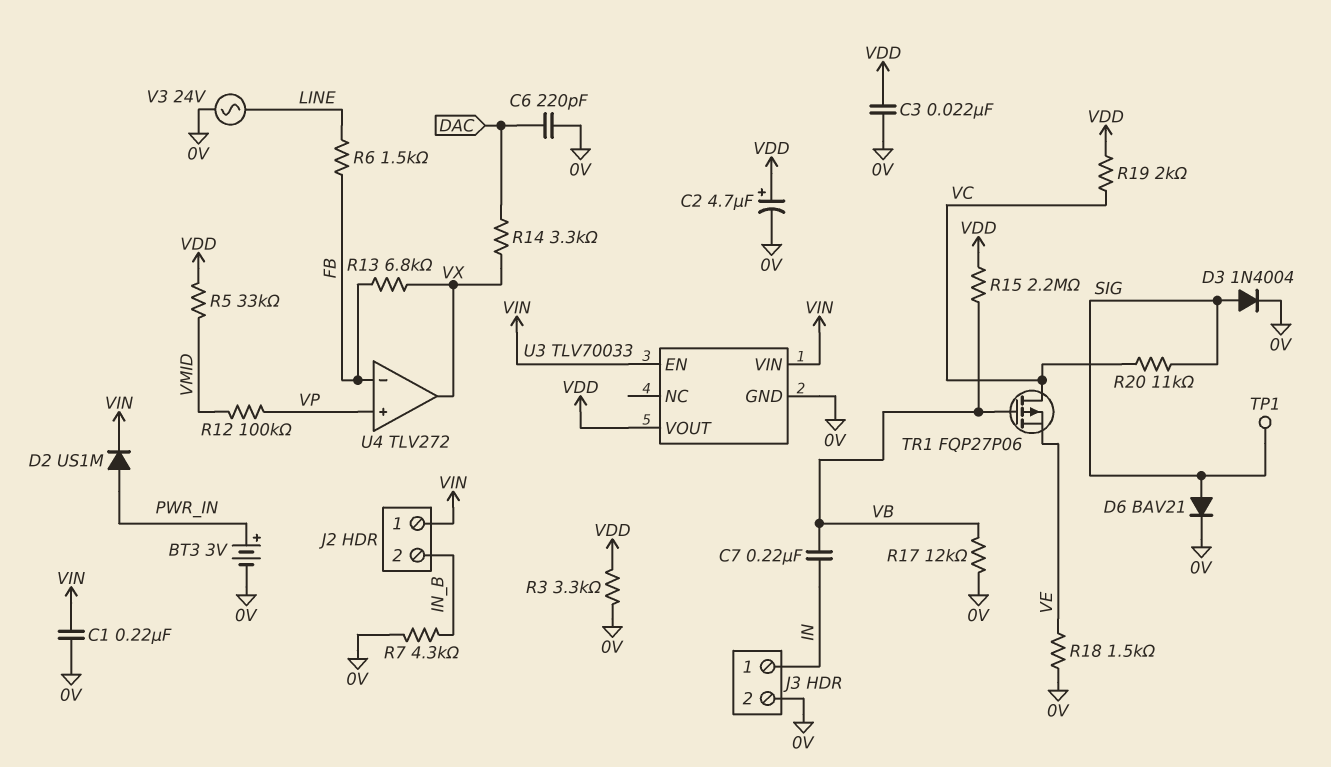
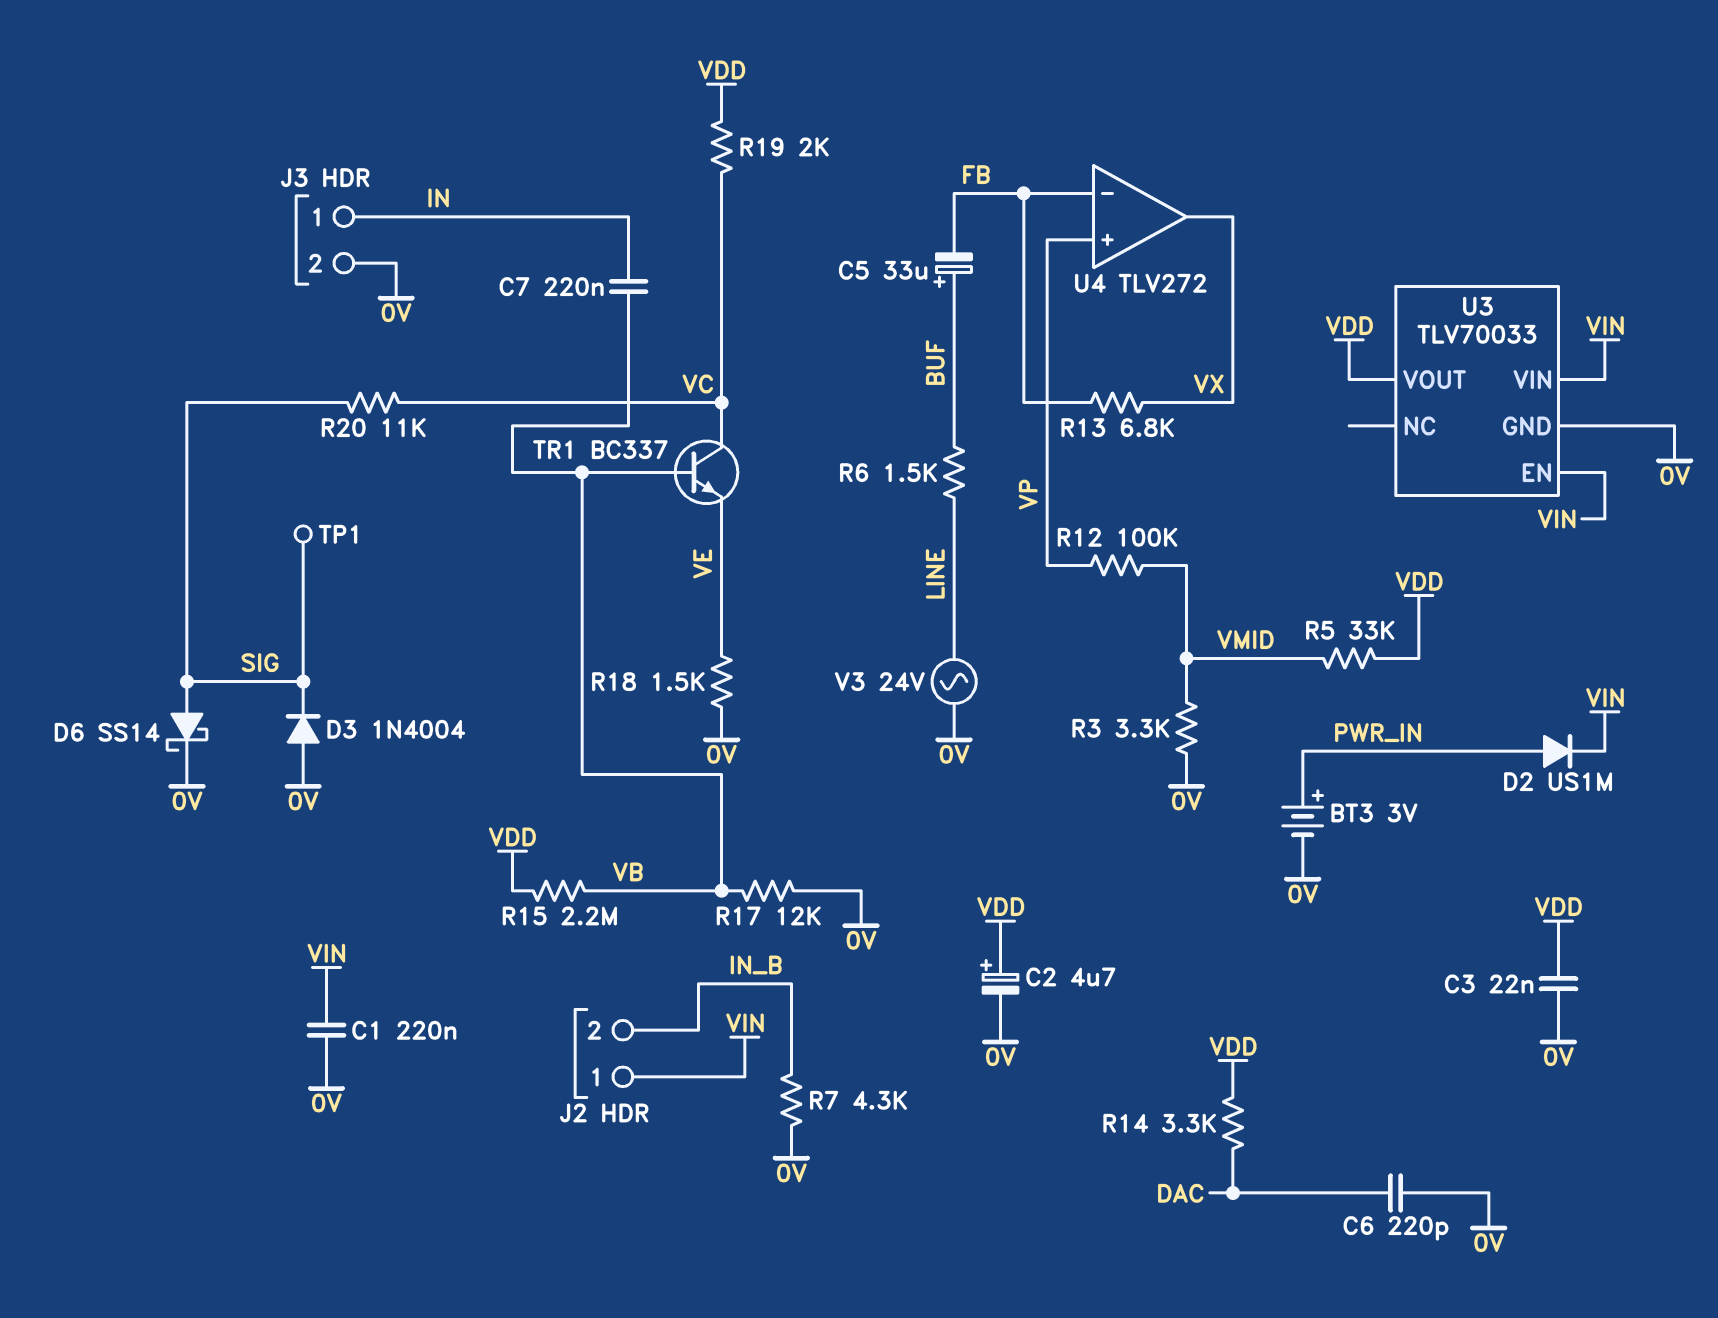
C5: none -> 33uF (plus BUF, minus FB)
D3: diode 1N4004 (A SIG, K 0V) -> diode 1N4004 (A 0V, K SIG)
D6: diode BAV21 (A SIG, K 0V) -> schottky SS14 (A SIG, K 0V)
R3: 3.3k (0V, VDD) -> 3.3k (0V, VMID)
R6: 1.5k (FB, LINE) -> 1.5k (BUF, LINE)
R14: 3.3k (DAC, VX) -> 3.3k (DAC, VDD)
TR1: PMOS FQP27P06 (G VB, D VC, S VE) -> NPN BC337 (B VB, C VC, E VE)

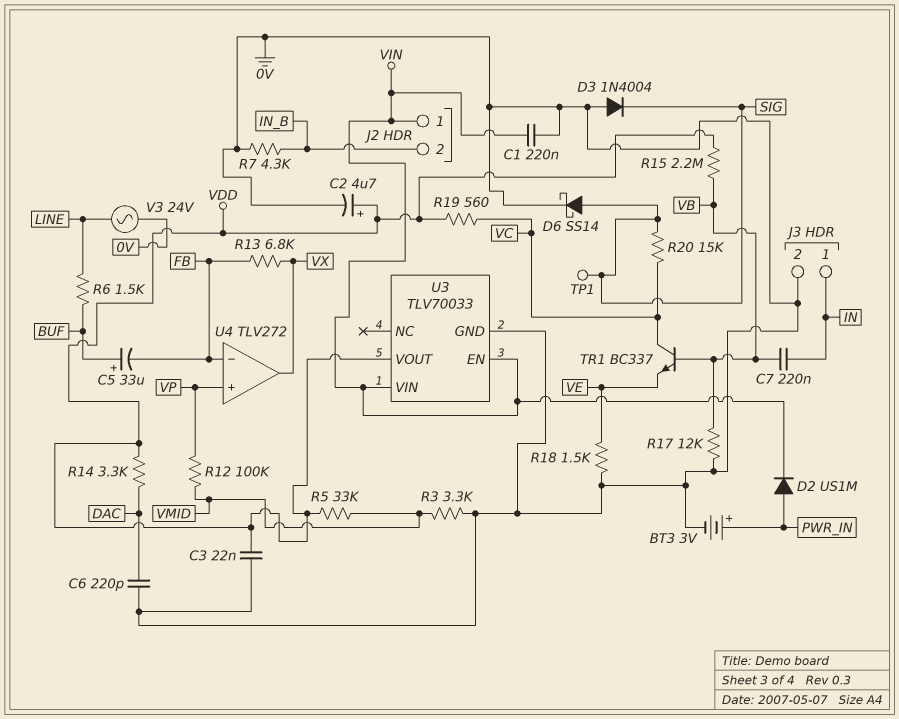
R19: 2k (VC, VDD) -> 560 (VC, VDD)
R20: 11k (SIG, VC) -> 15k (SIG, VC)

